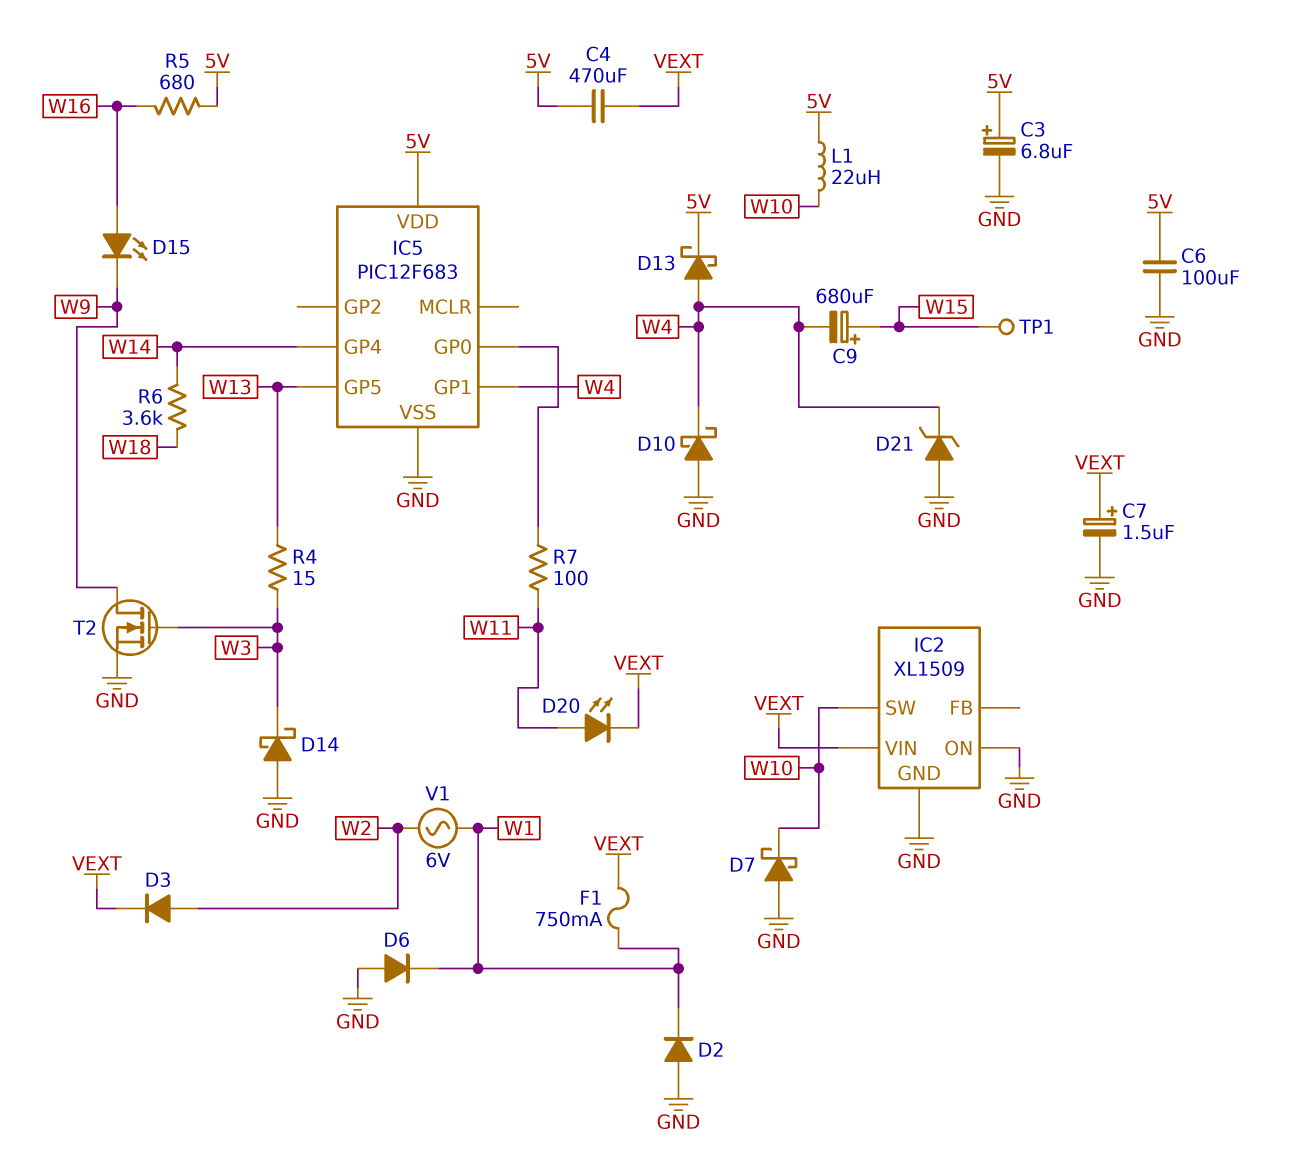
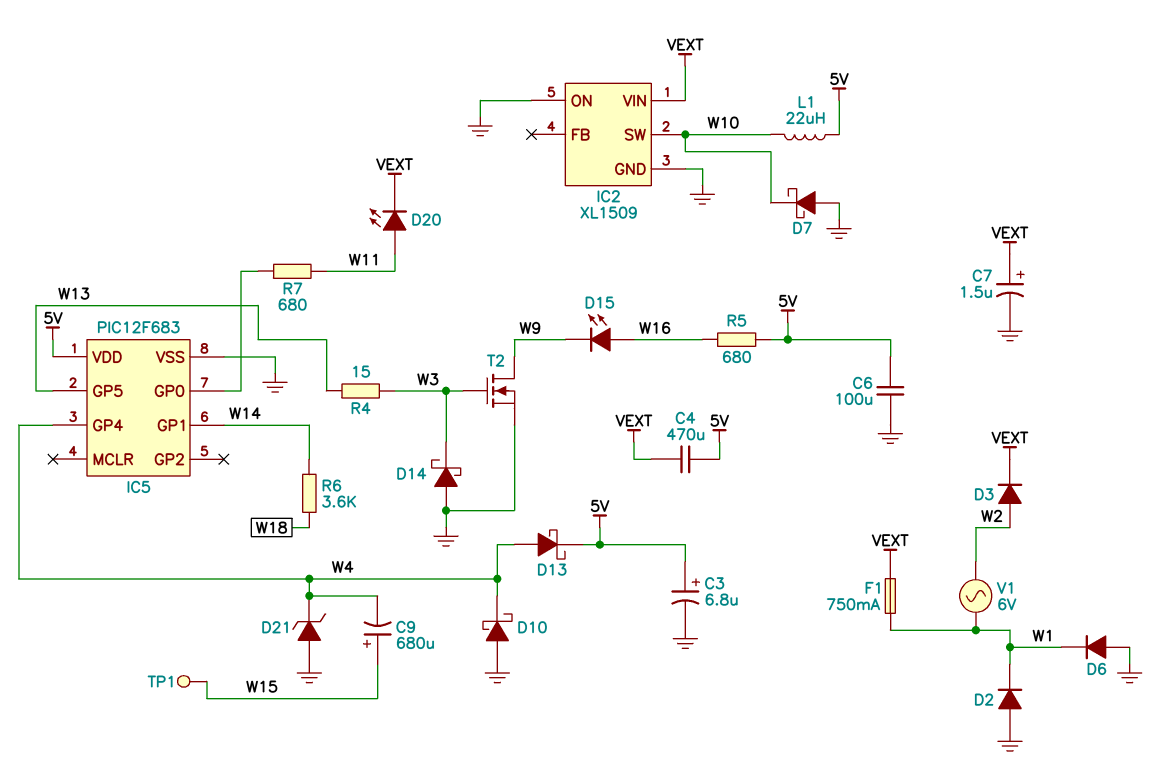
IC5 pin GP1: W4 -> W14
IC5 pin GP4: W14 -> W4
R7: 100 (IC5/GP0, W11) -> 680 (IC5/GP0, W11)

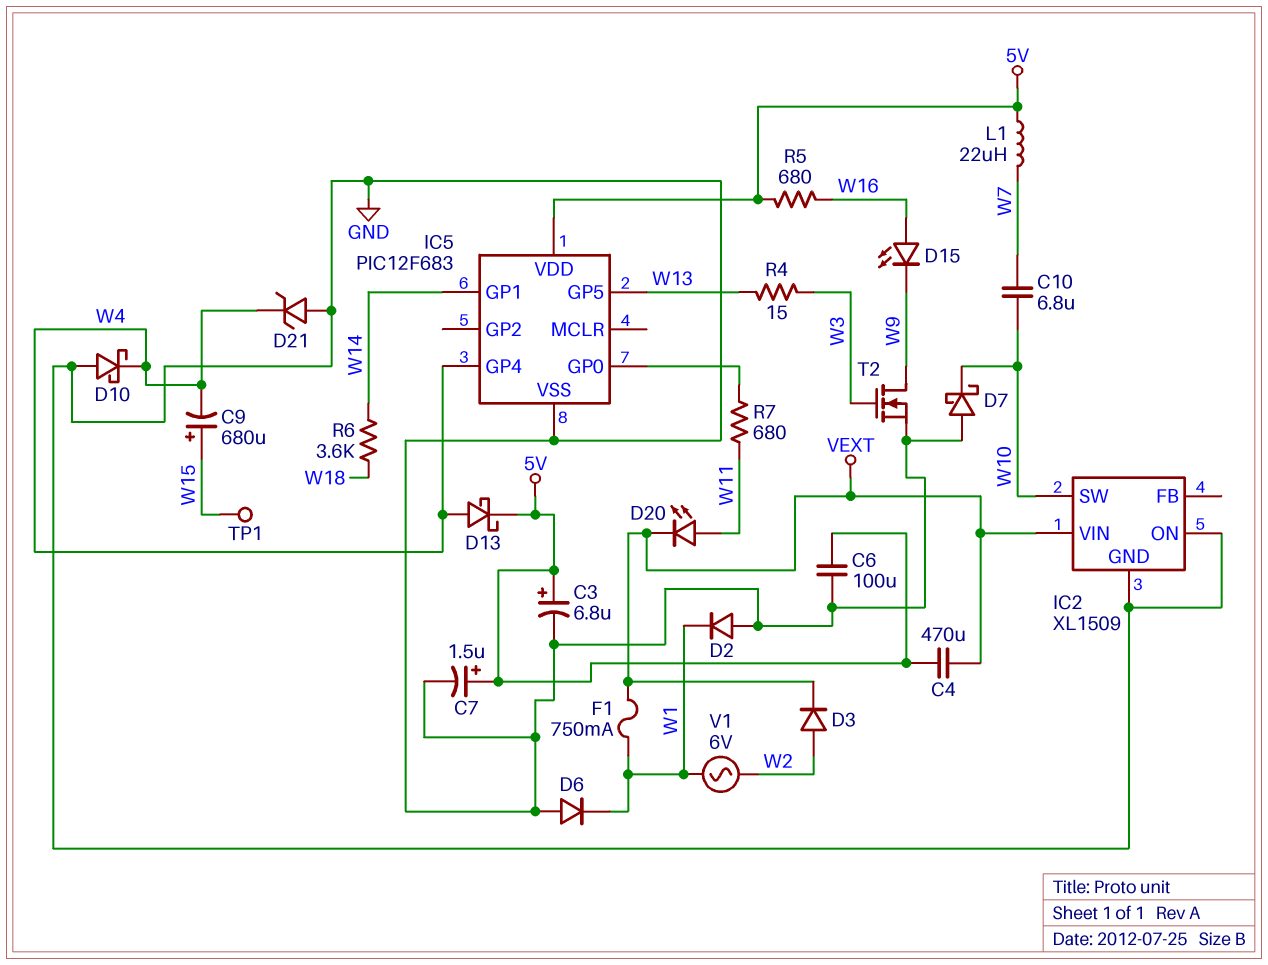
C7: 1.5uF (plus VEXT, minus GND) -> 1.5uF (plus 5V, minus GND)
C10: none -> 6.8uF (W7, W10)
D14: schottky (A GND, K W3) -> none
L1: 22uH (5V, W10) -> 22uH (5V, W7)

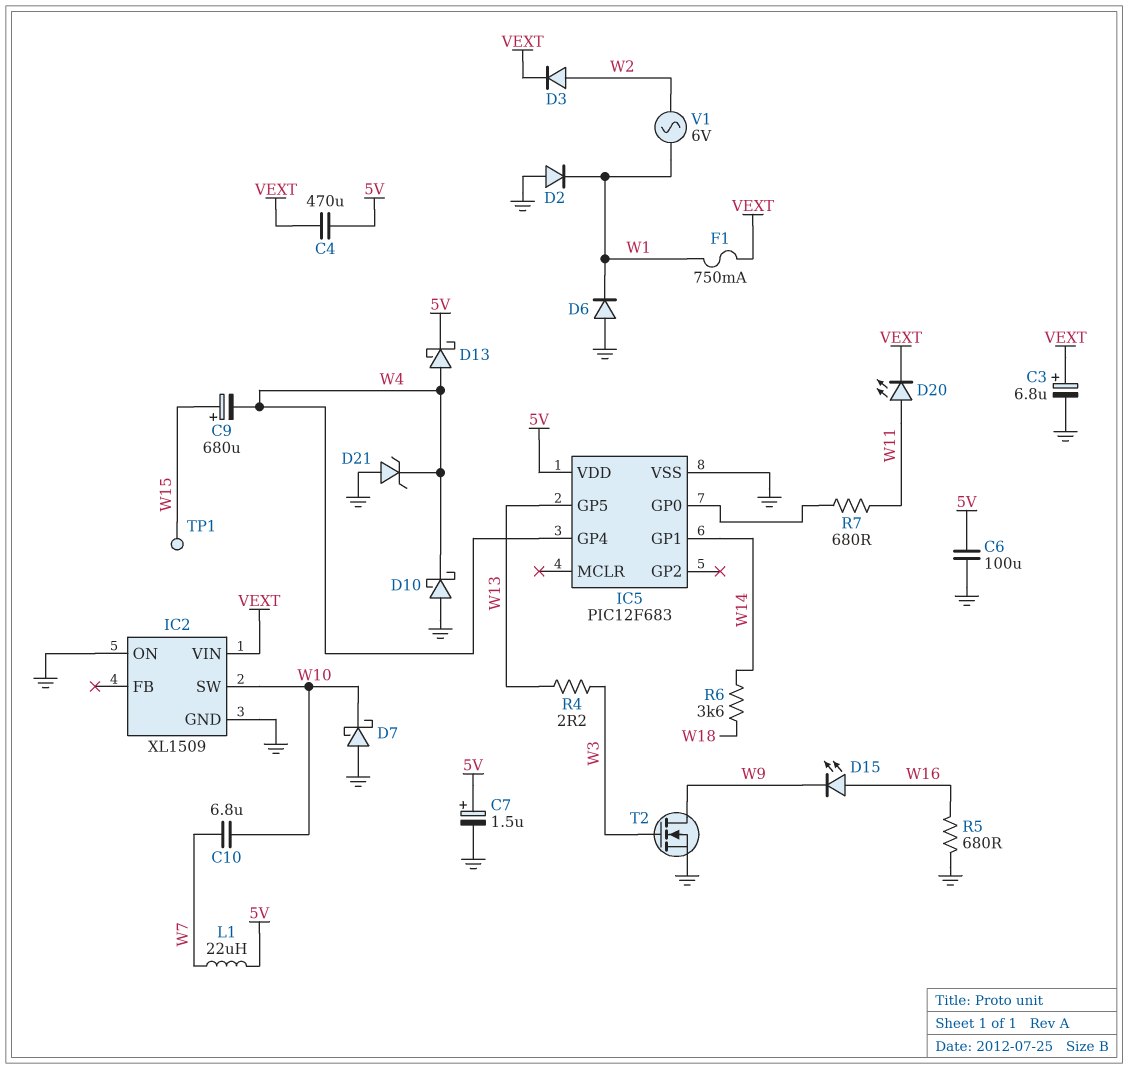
C3: 6.8uF (plus 5V, minus GND) -> 6.8uF (plus VEXT, minus GND)
R4: 15 (W3, W13) -> 2.2 (W3, W13)
R5: 680 (5V, W16) -> 680 (GND, W16)

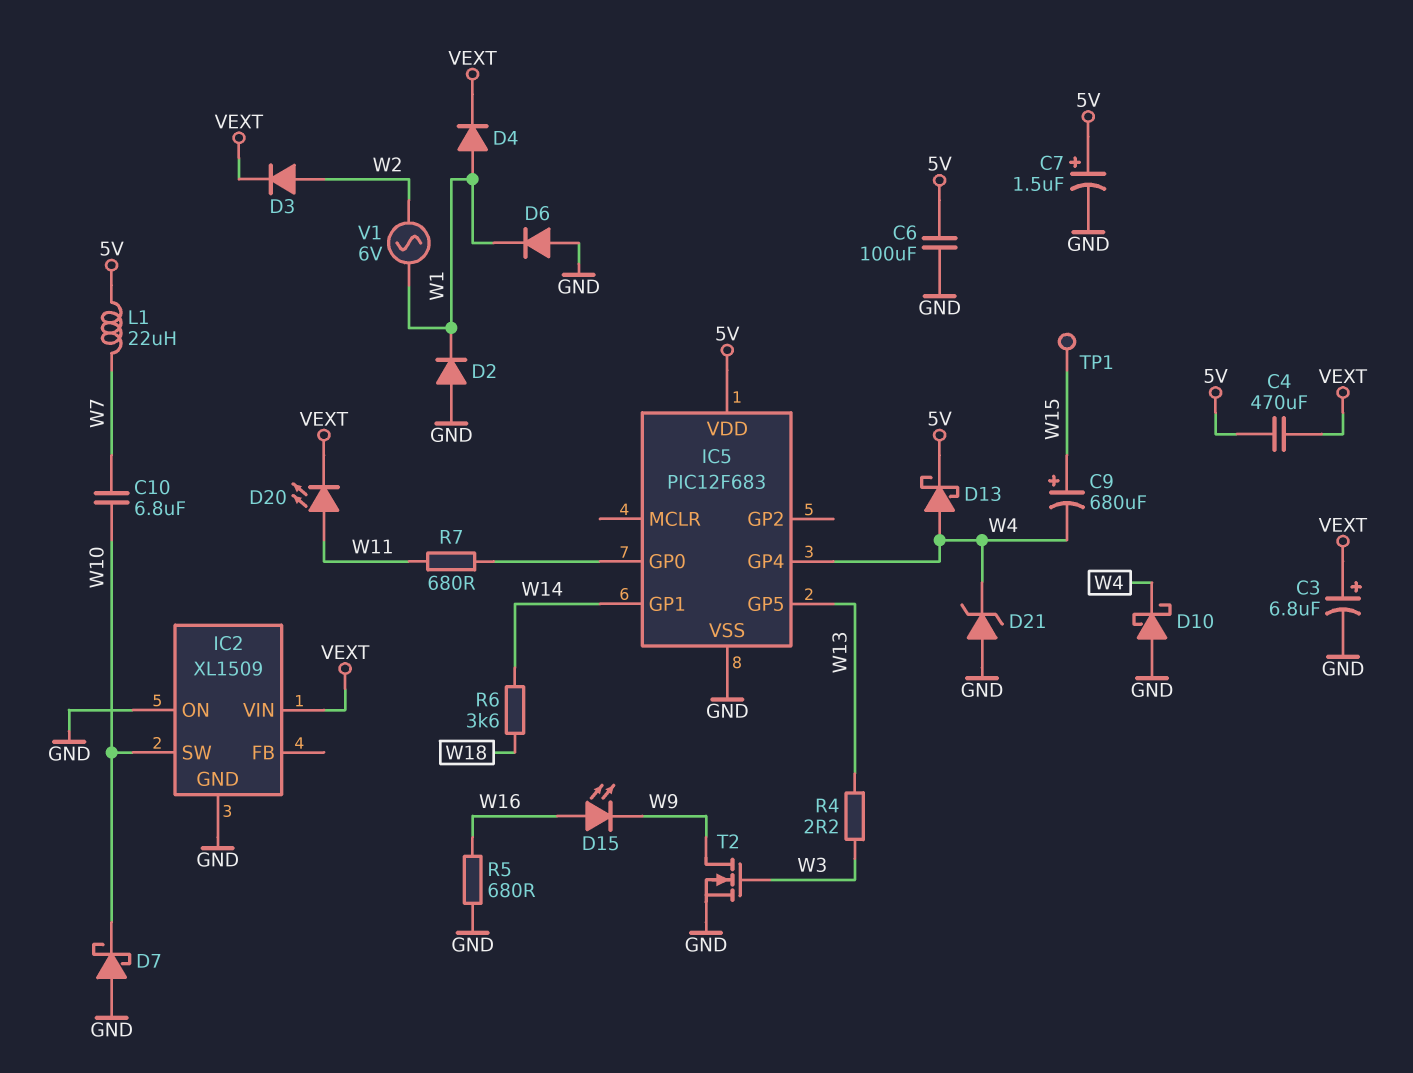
D4: none -> diode (A W1, K VEXT)
F1: 750mA (VEXT, W1) -> none

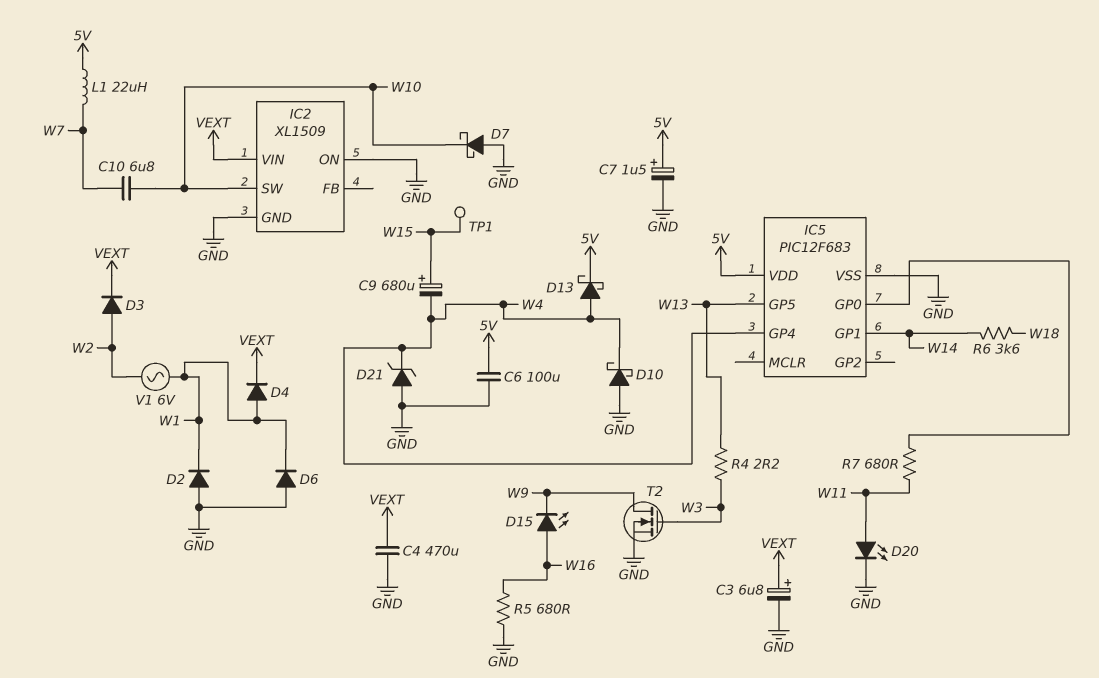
C4: 470uF (5V, VEXT) -> 470uF (GND, VEXT)
D20: LED (A W11, K VEXT) -> LED (A W11, K GND)

